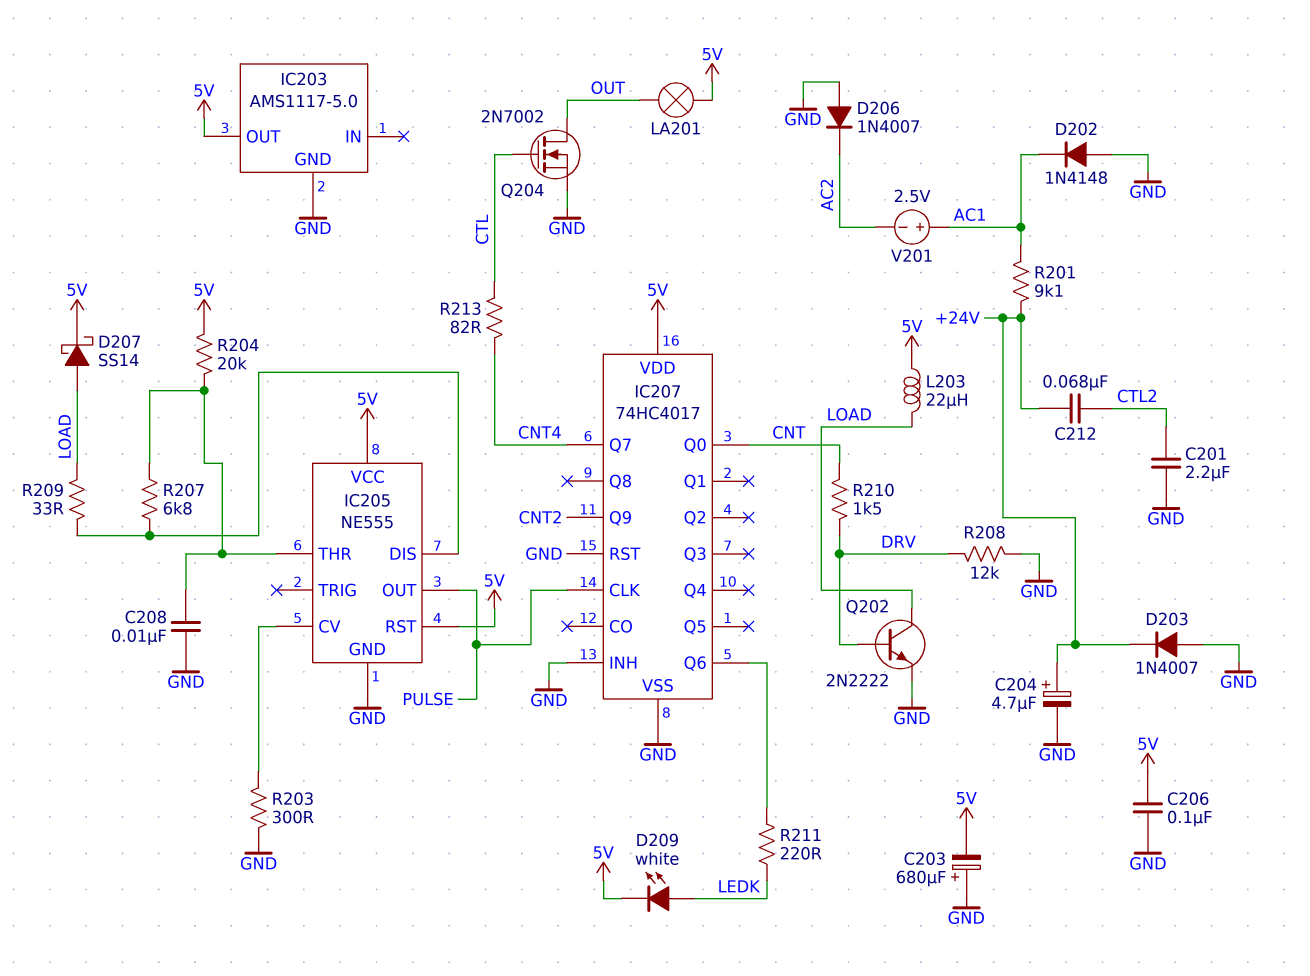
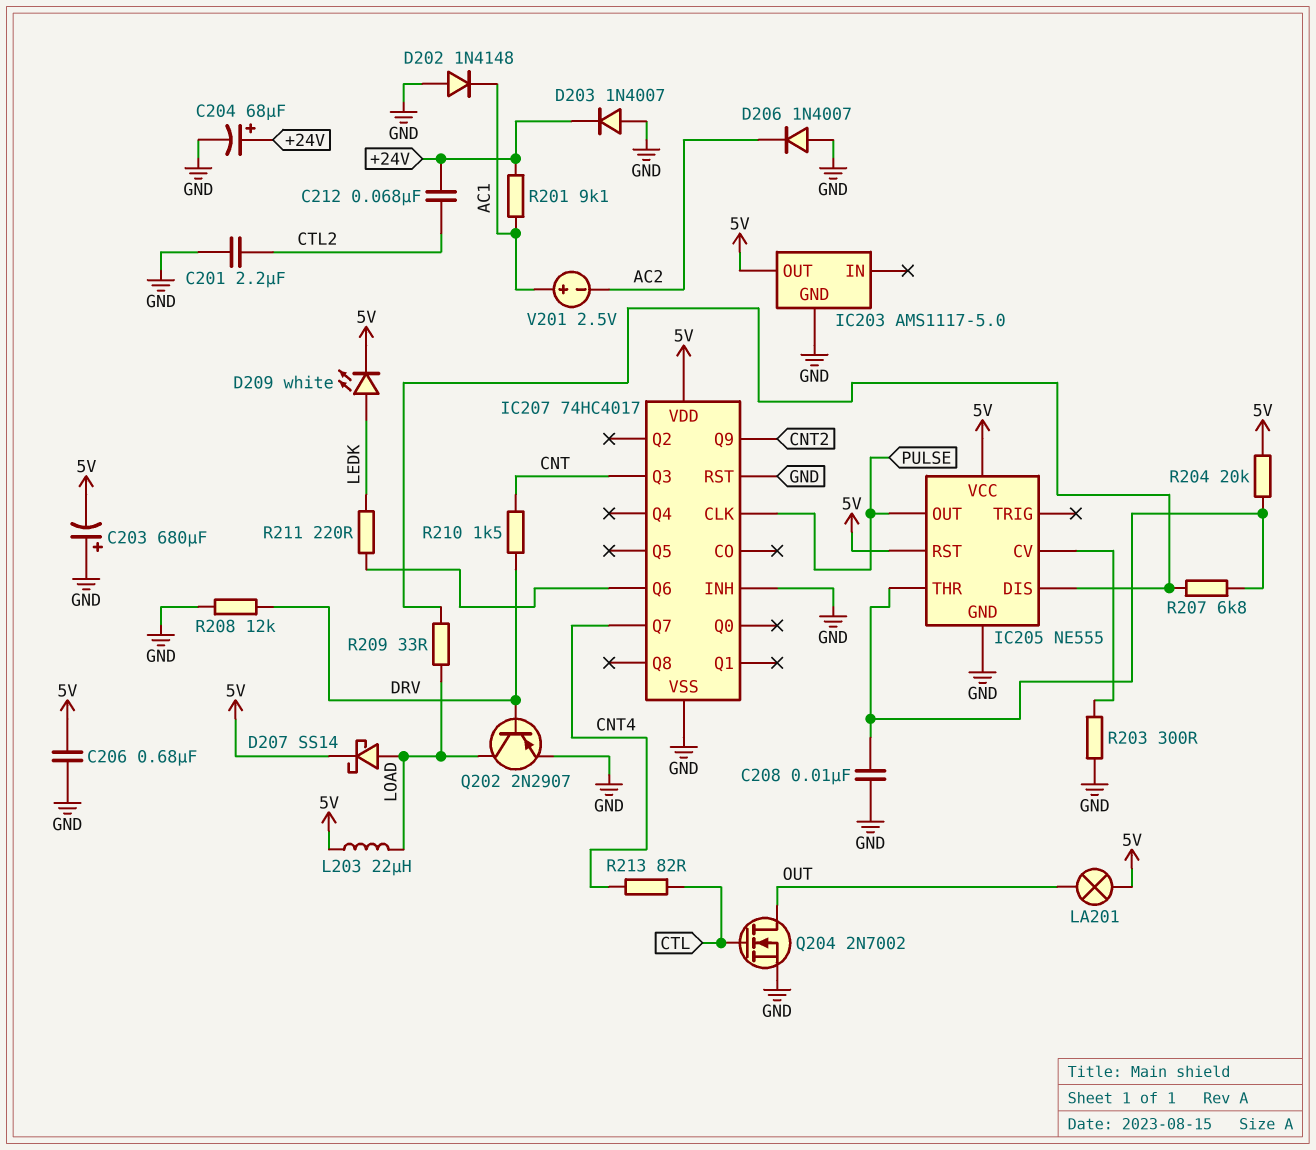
C204: 4.7uF (plus +24V, minus GND) -> 68uF (plus +24V, minus GND)
C206: 100nF (5V, GND) -> 680nF (5V, GND)
IC207 pin Q0: CNT -> none
IC207 pin Q3: none -> CNT
Q202: NPN 2N2222 (B DRV, C LOAD, E GND) -> PNP 2N2907 (B DRV, C LOAD, E GND)

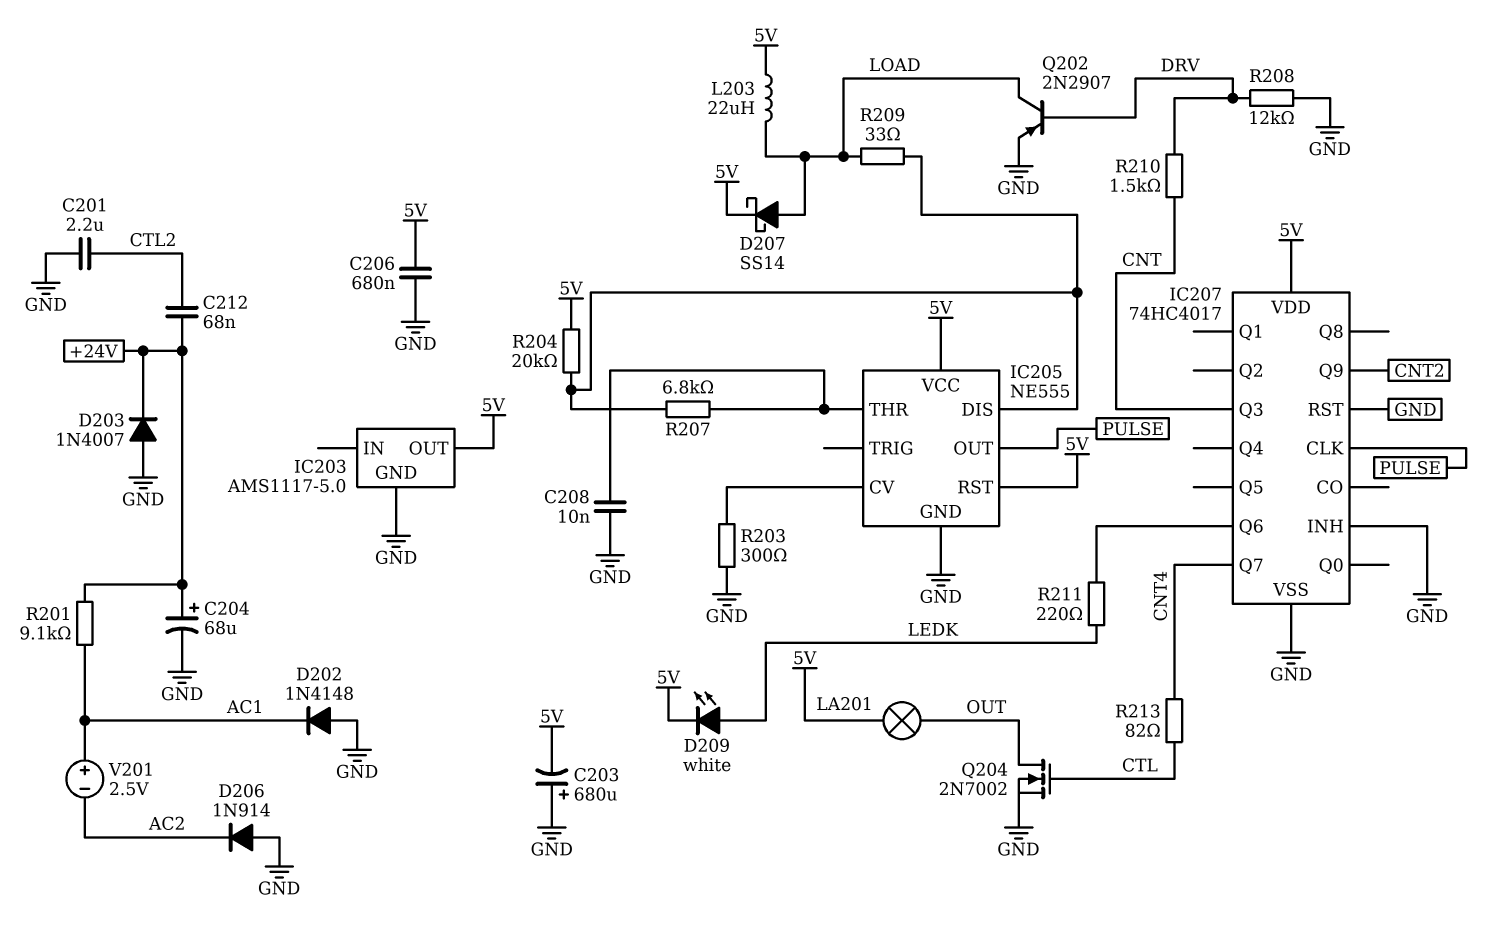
D206: diode 1N4007 (A GND, K AC2) -> diode 1N914 (A GND, K AC2)
R204: 20k (5V, IC205/THR) -> 20k (5V, IC205/DIS)

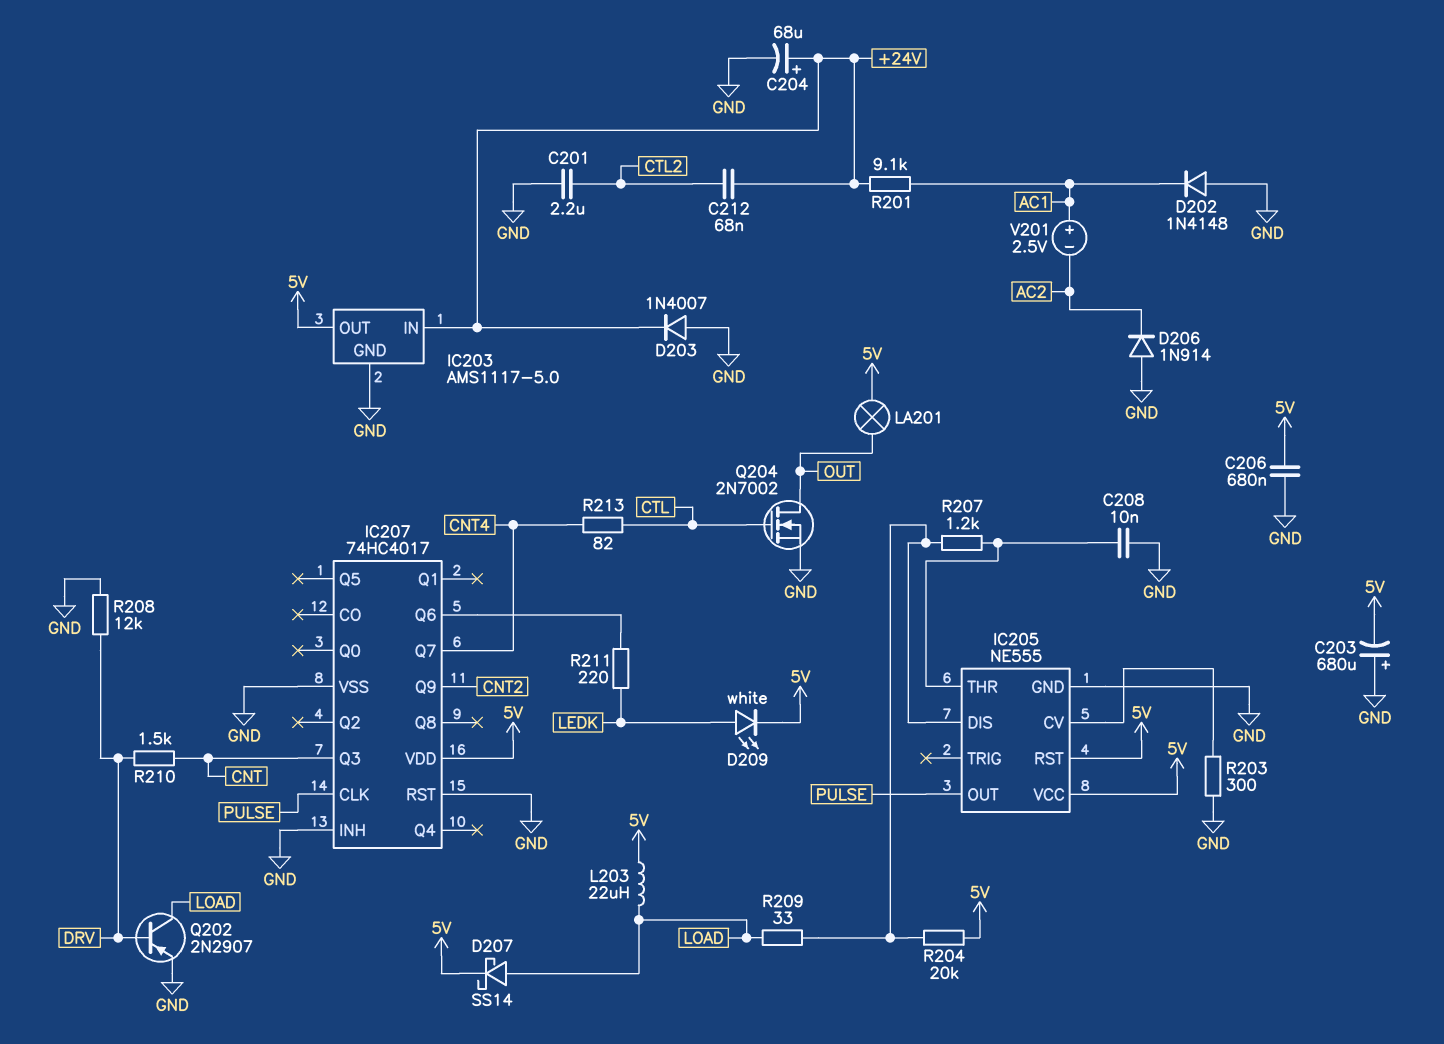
IC203 pin IN: none -> +24V
R207: 6.8k (IC205/DIS, IC205/THR) -> 1.2k (IC205/DIS, IC205/THR)

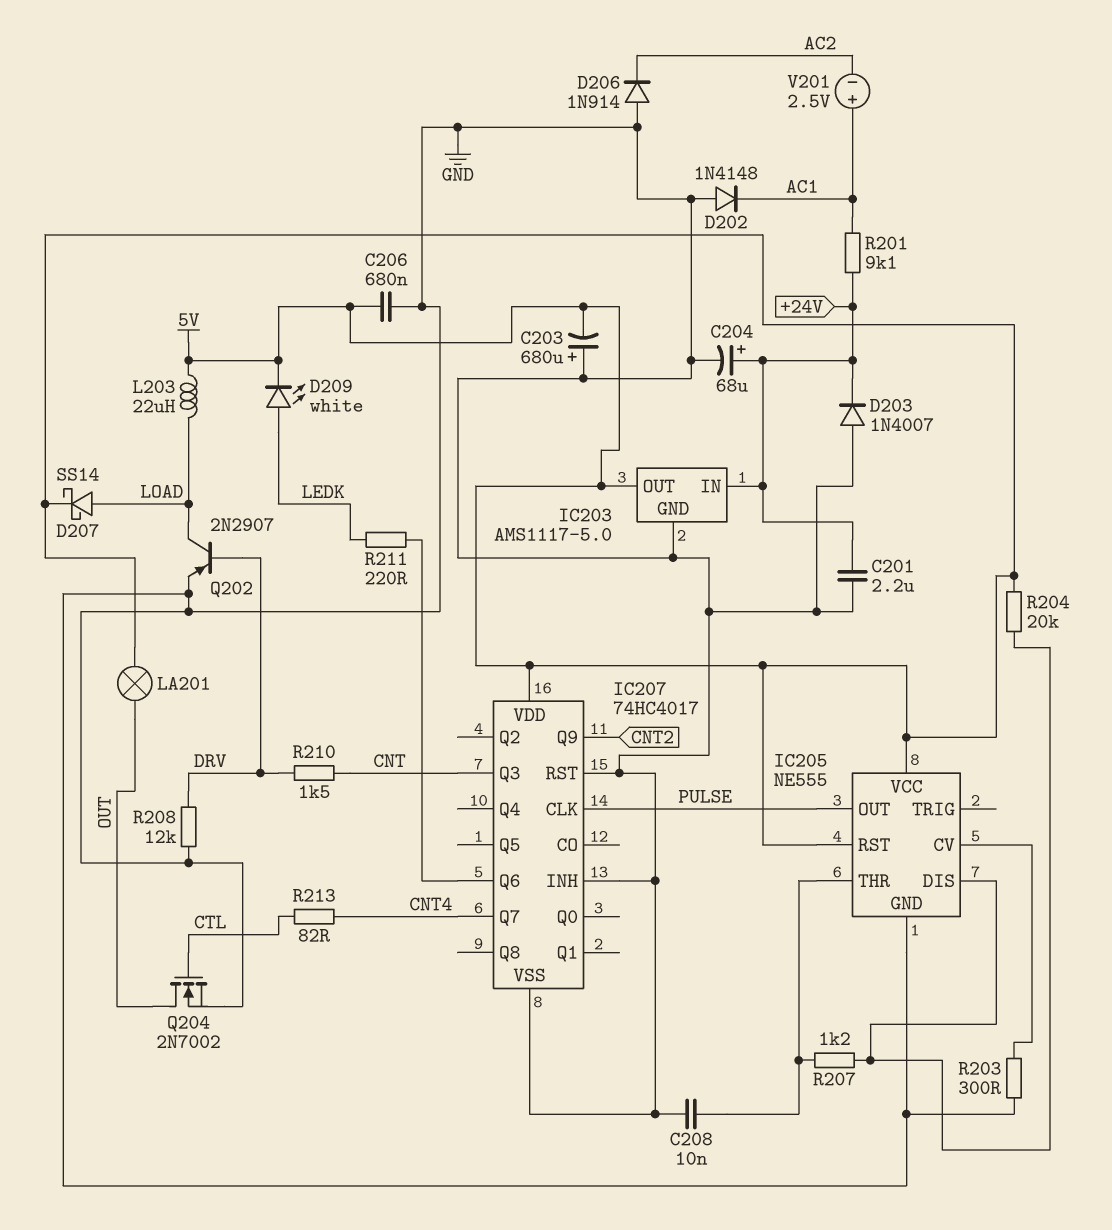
C201: 2.2uF (CTL2, GND) -> 2.2uF (+24V, GND)
C212: 68nF (+24V, CTL2) -> none
R209: 33 (IC205/DIS, LOAD) -> none

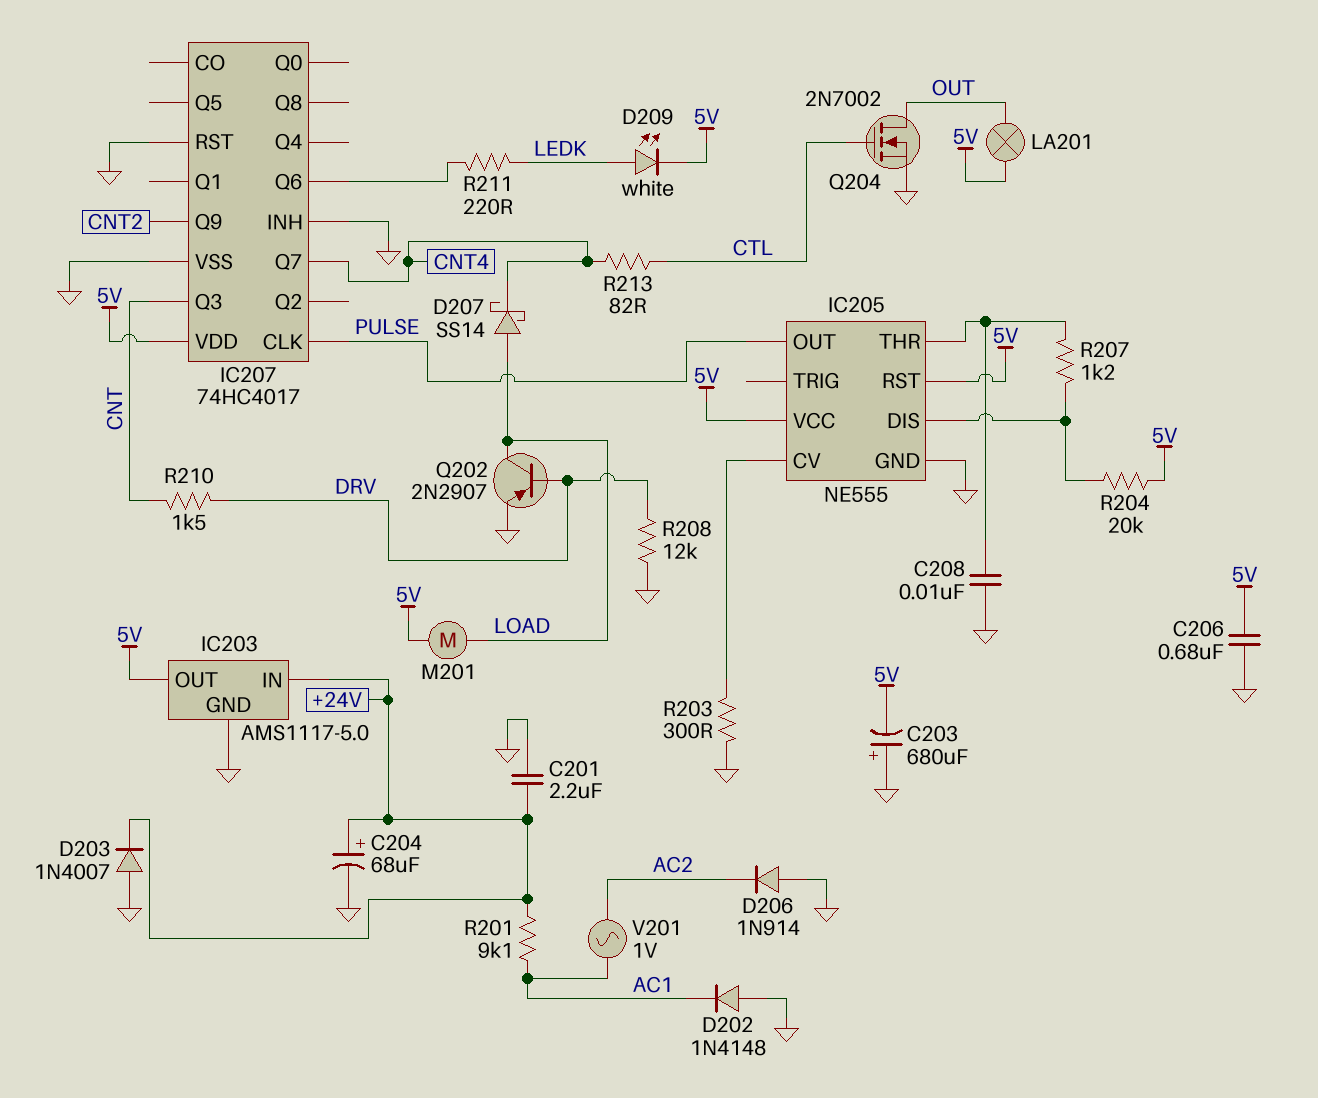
D207: schottky SS14 (A LOAD, K 5V) -> schottky SS14 (A LOAD, K CNT4)
L203: 22uH (5V, LOAD) -> none
M201: none -> motor (5V, LOAD)
V201: 2.5V (plus AC1, minus AC2) -> AC 1V (AC1, AC2)

